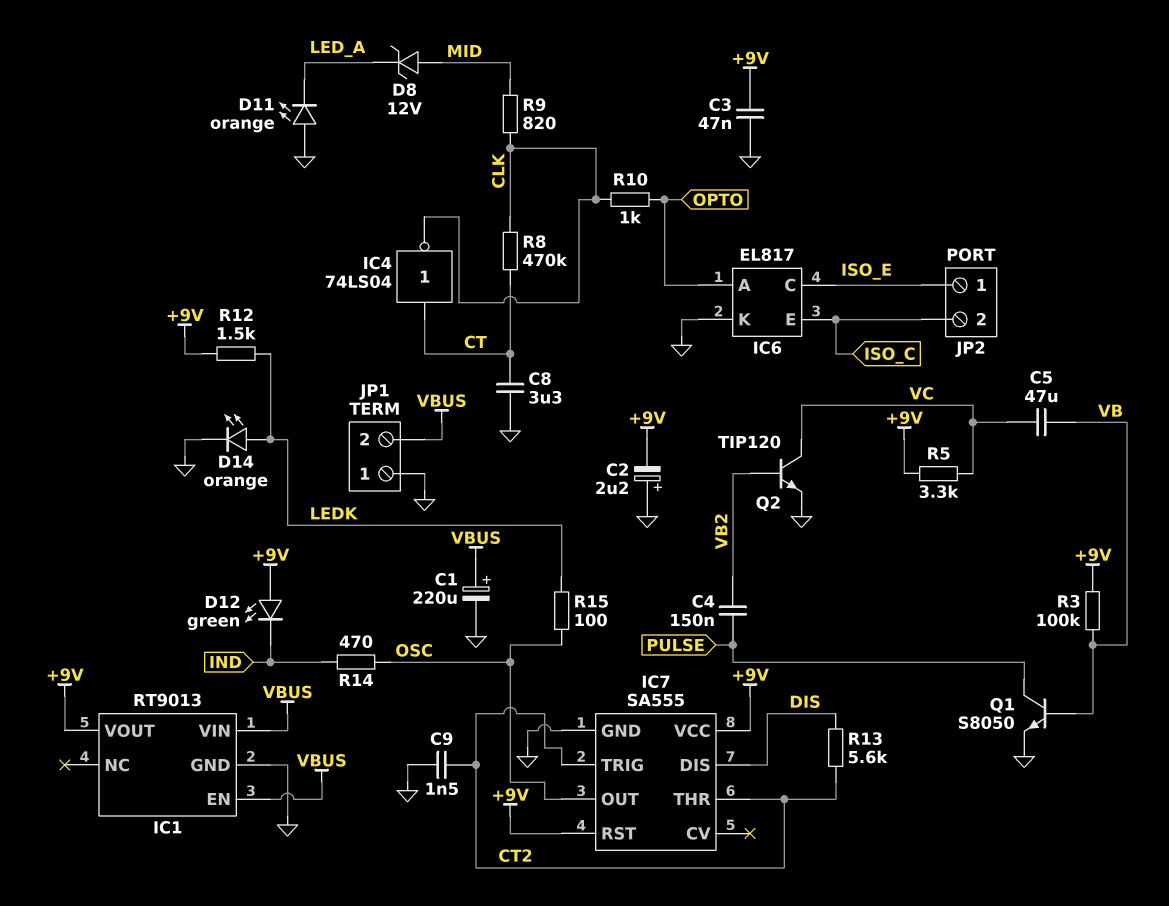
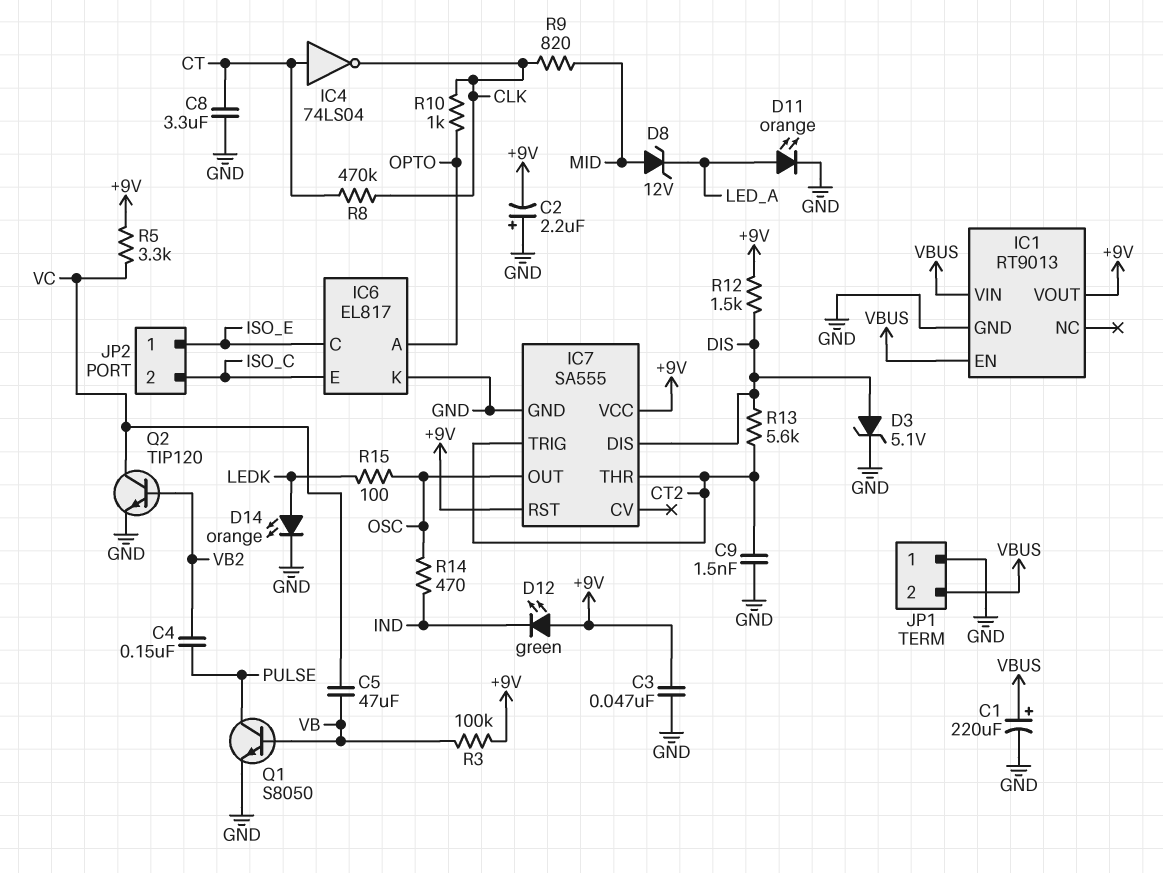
D3: none -> zener 5.1V (A DIS, K GND)
D11: LED orange (A GND, K LED_A) -> LED orange (A LED_A, K GND)
R12: 1.5k (+9V, LEDK) -> 1.5k (+9V, DIS)

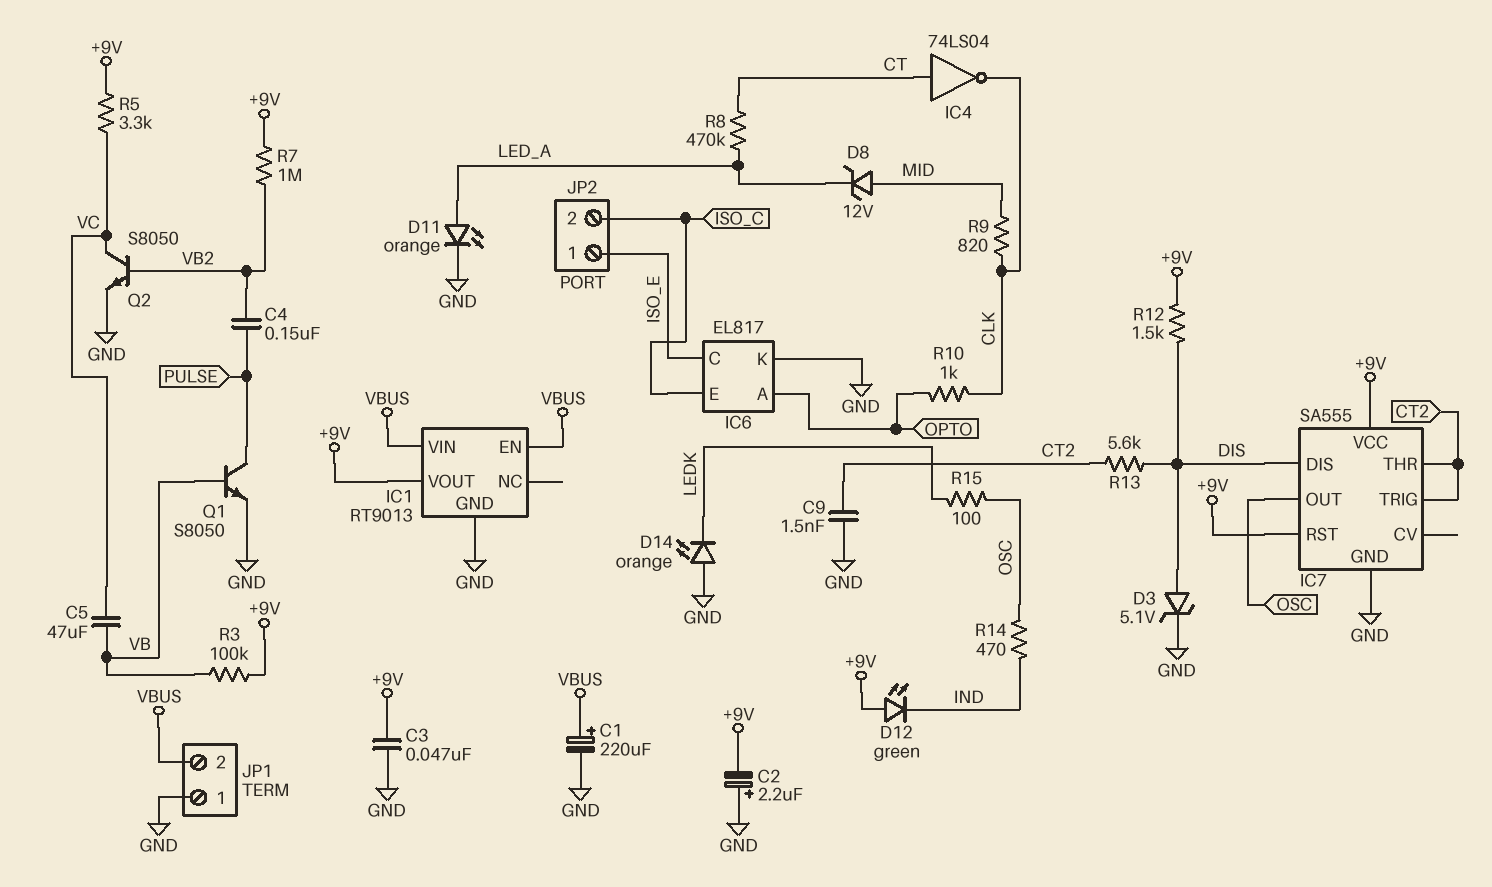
C8: 3.3uF (CT, GND) -> none
D14: LED orange (A LEDK, K GND) -> LED orange (A GND, K LEDK)
Q2: NPN TIP120 (B VB2, C VC, E GND) -> NPN S8050 (B VB2, C VC, E GND)
R7: none -> 1M (+9V, VB2)
R8: 470k (CLK, CT) -> 470k (CT, LED_A)

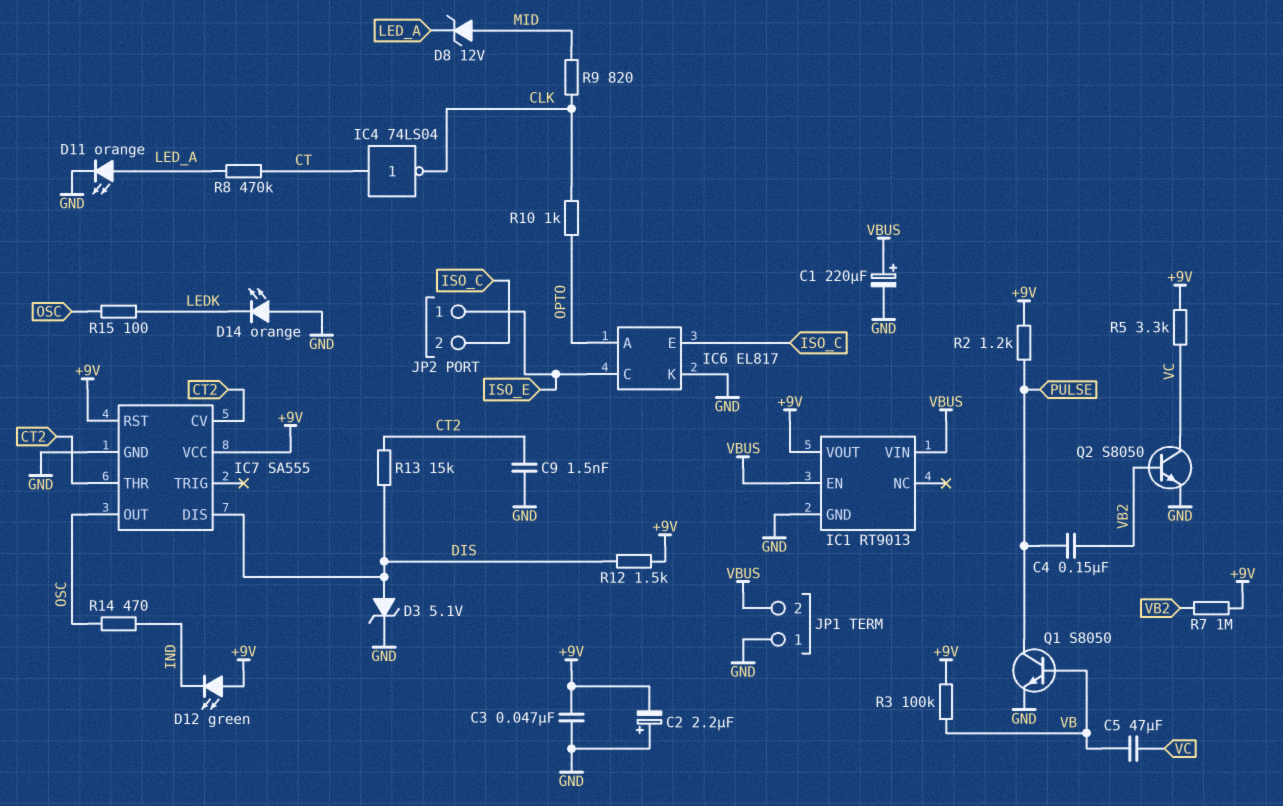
IC7 pin CV: none -> CT2
IC7 pin TRIG: CT2 -> none
R2: none -> 1.2k (+9V, PULSE)
R13: 5.6k (CT2, DIS) -> 15k (CT2, DIS)

